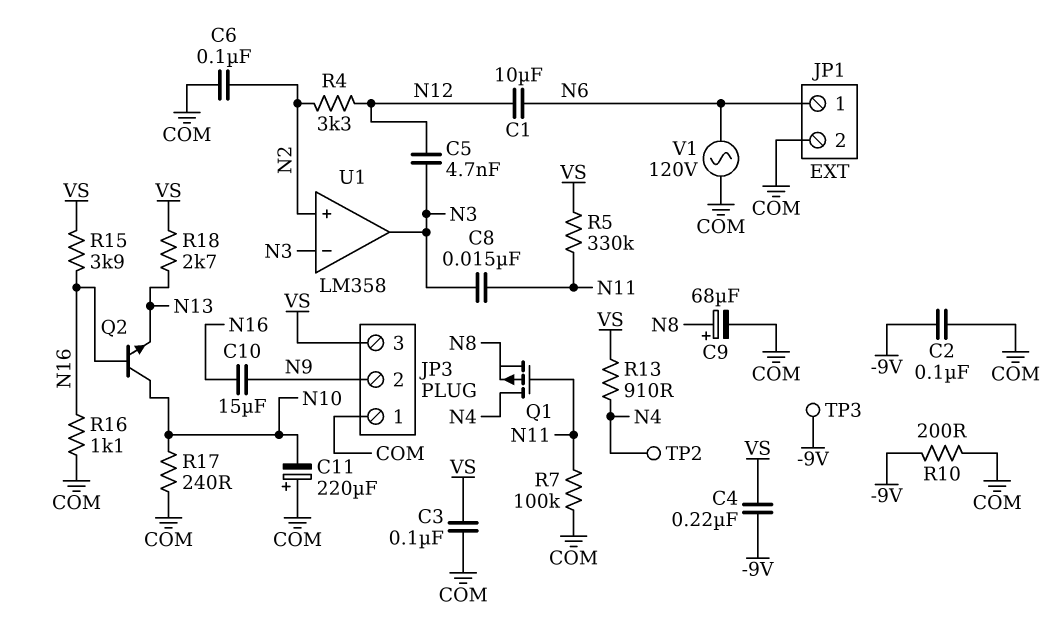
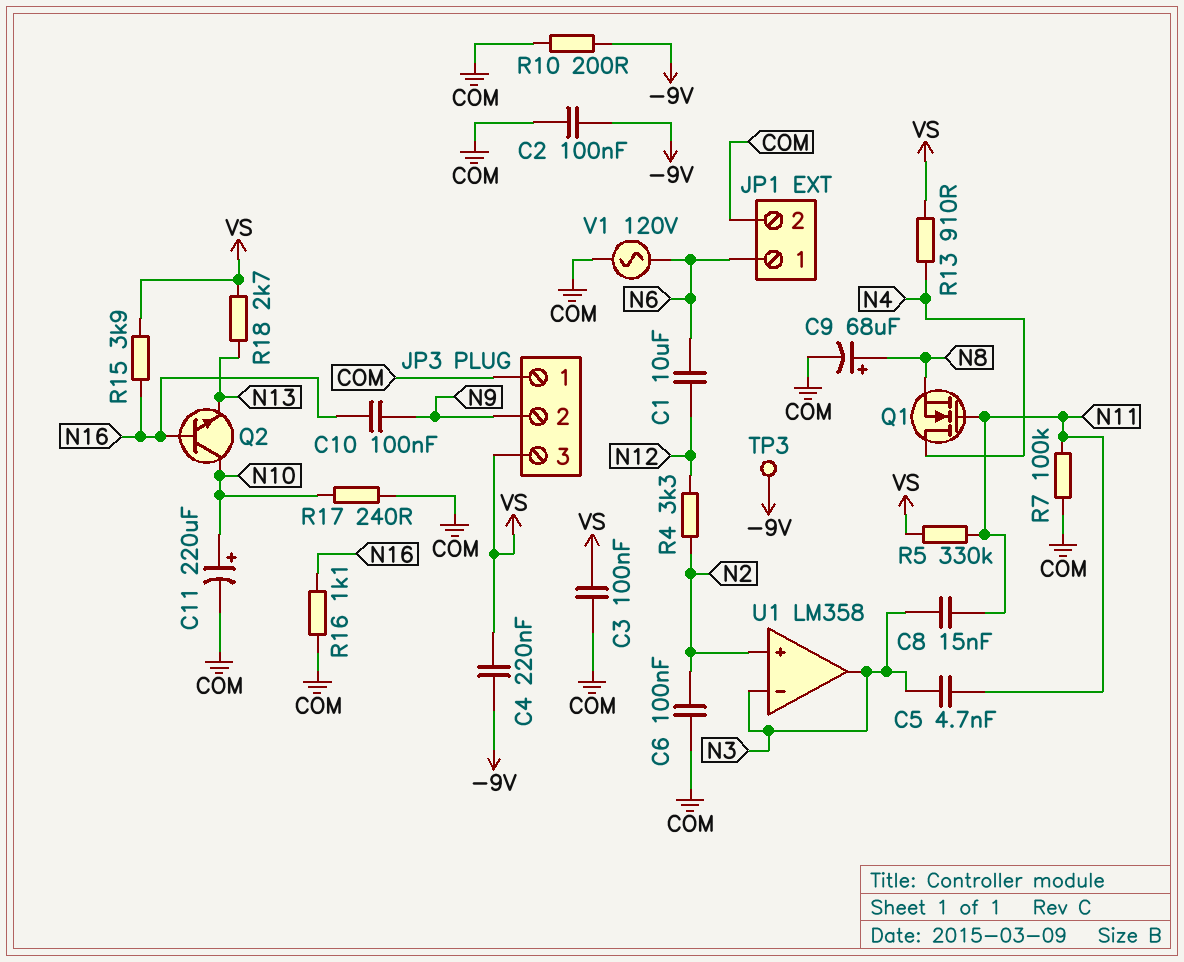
C5: 4.7nF (N3, N12) -> 4.7nF (N3, N11)
C10: 15uF (N9, N16) -> 100nF (N9, N16)
C11: 220uF (plus COM, minus N10) -> 220uF (plus N10, minus COM)
Q1: PMOS (G N11, D N4, S N8) -> NMOS (G N11, D N4, S N8)
TP2: test point (N4) -> none

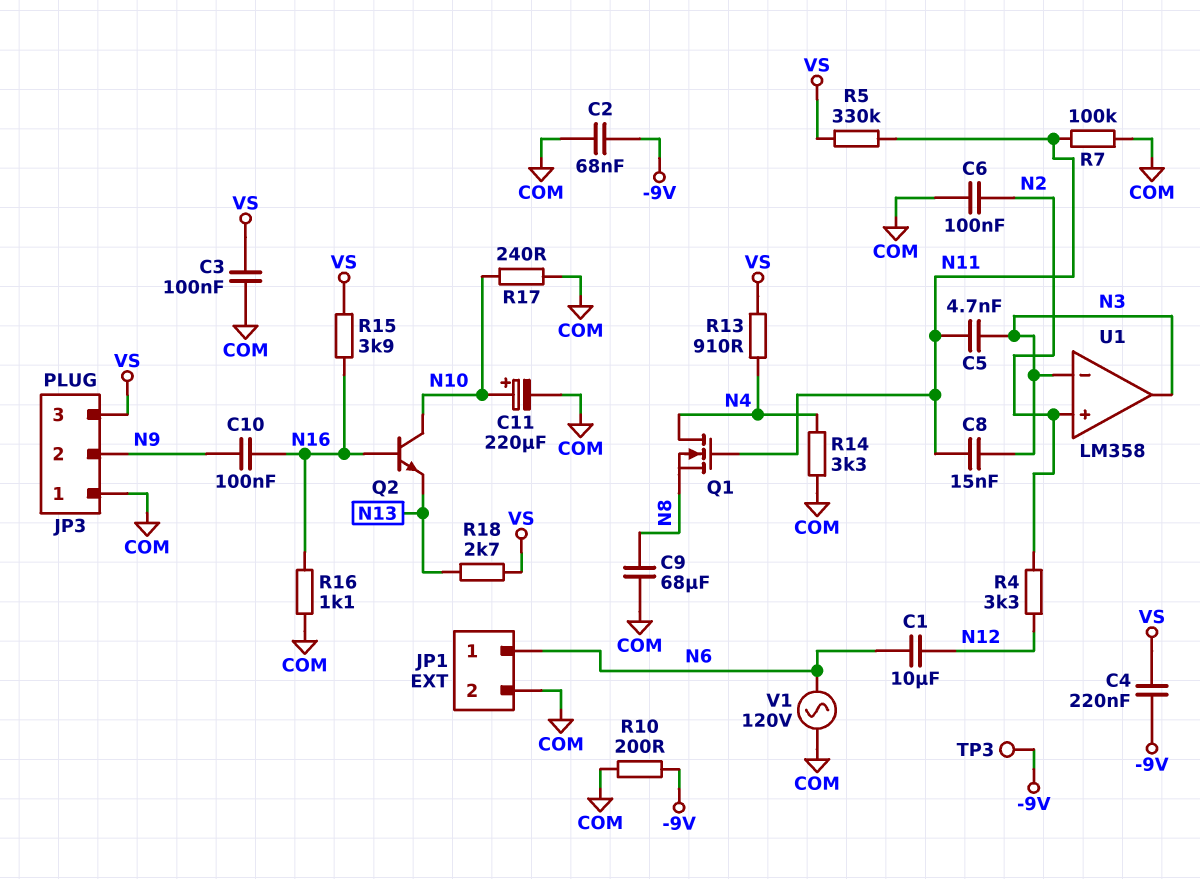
C2: 100nF (-9V, COM) -> 68nF (-9V, COM)
C9: 68uF (plus N8, minus COM) -> 68uF (COM, N8)
R14: none -> 3.3k (COM, N4)

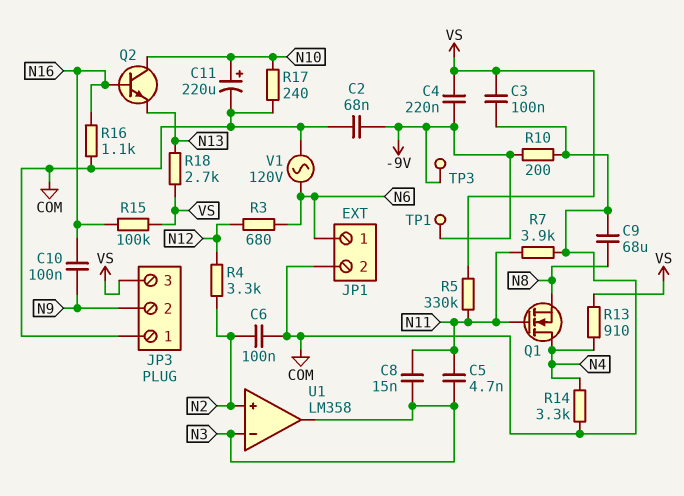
C1: 10uF (N6, N12) -> none
R3: none -> 680 (N6, N12)
R7: 100k (COM, N11) -> 3.9k (COM, N11)
R15: 3.9k (N16, VS) -> 100k (N16, VS)
TP1: none -> test point (-9V)

